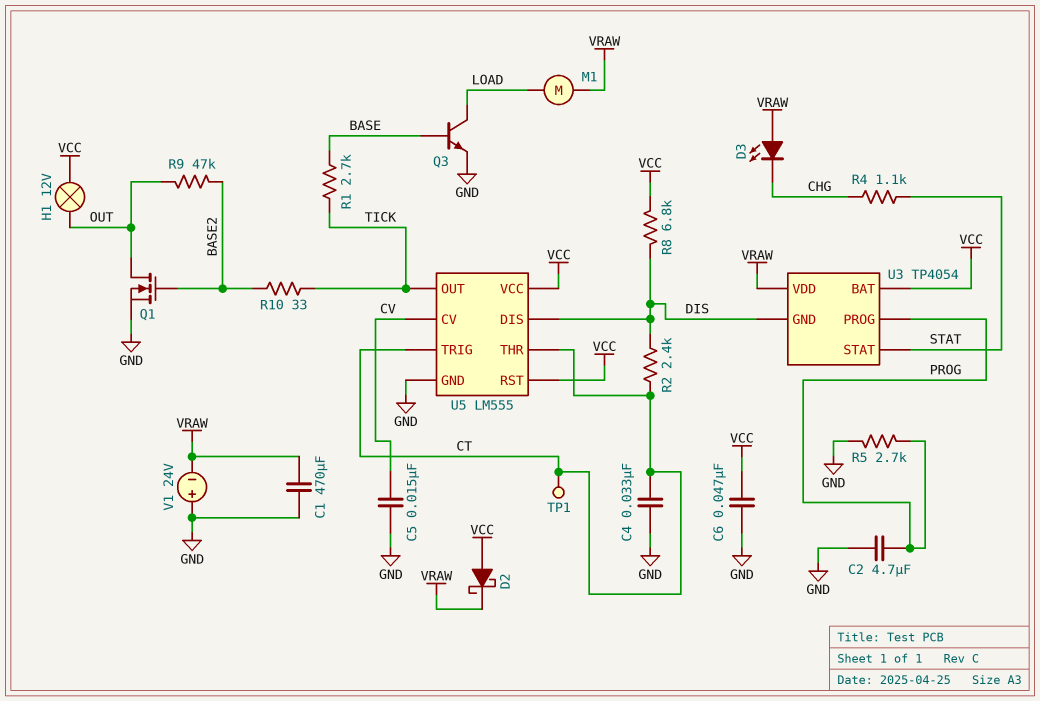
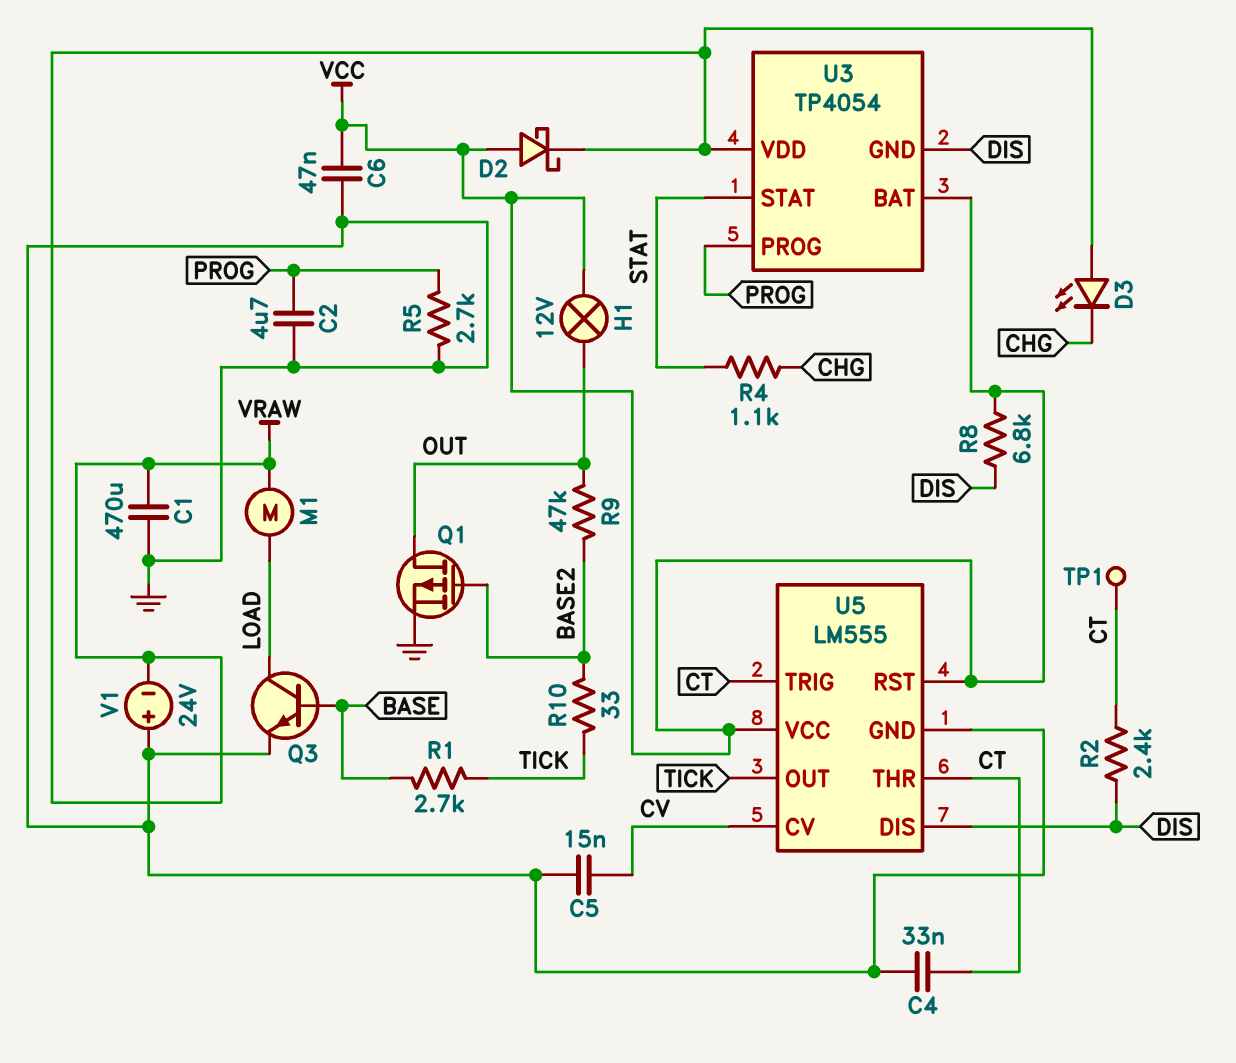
Q1: NMOS (G BASE2, D OUT, S GND) -> PMOS (G BASE2, D OUT, S GND)

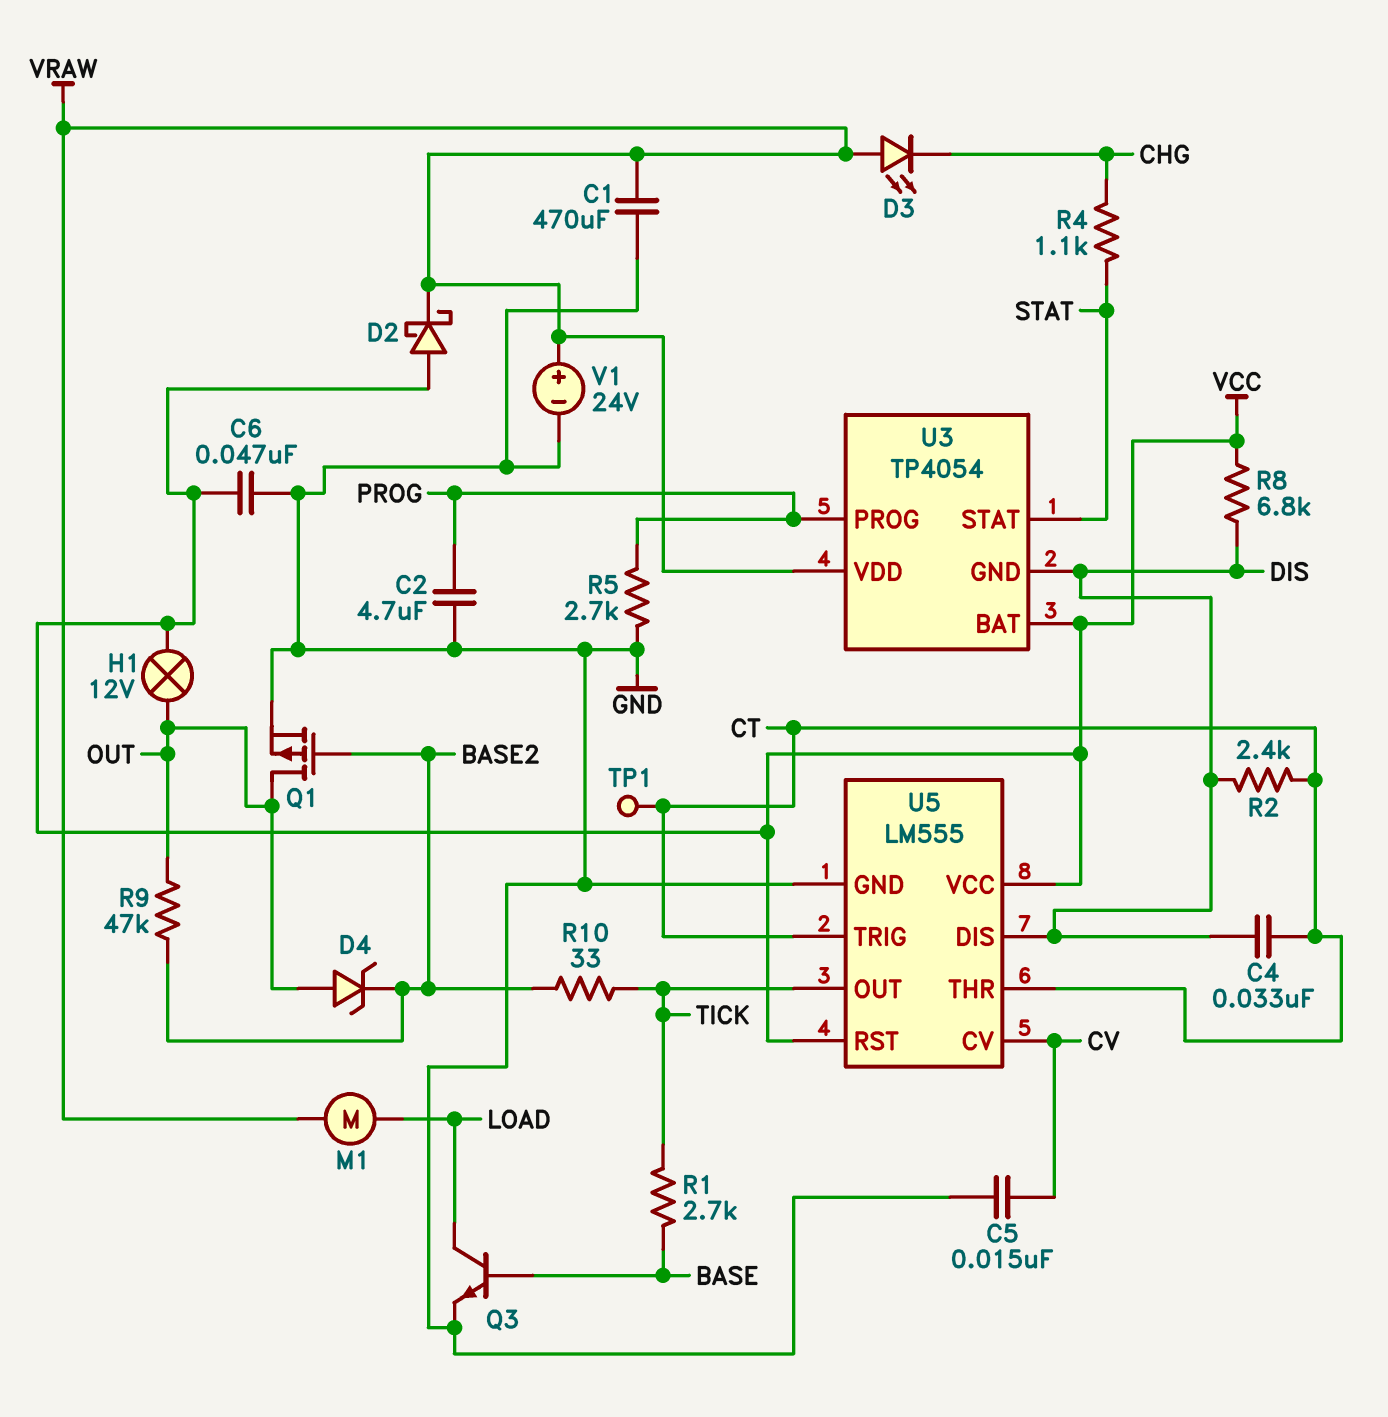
C4: 33nF (CT, GND) -> 33nF (CT, DIS)
D4: none -> zener (A OUT, K BASE2)
V1: 24V (plus GND, minus VRAW) -> 24V (plus VRAW, minus GND)

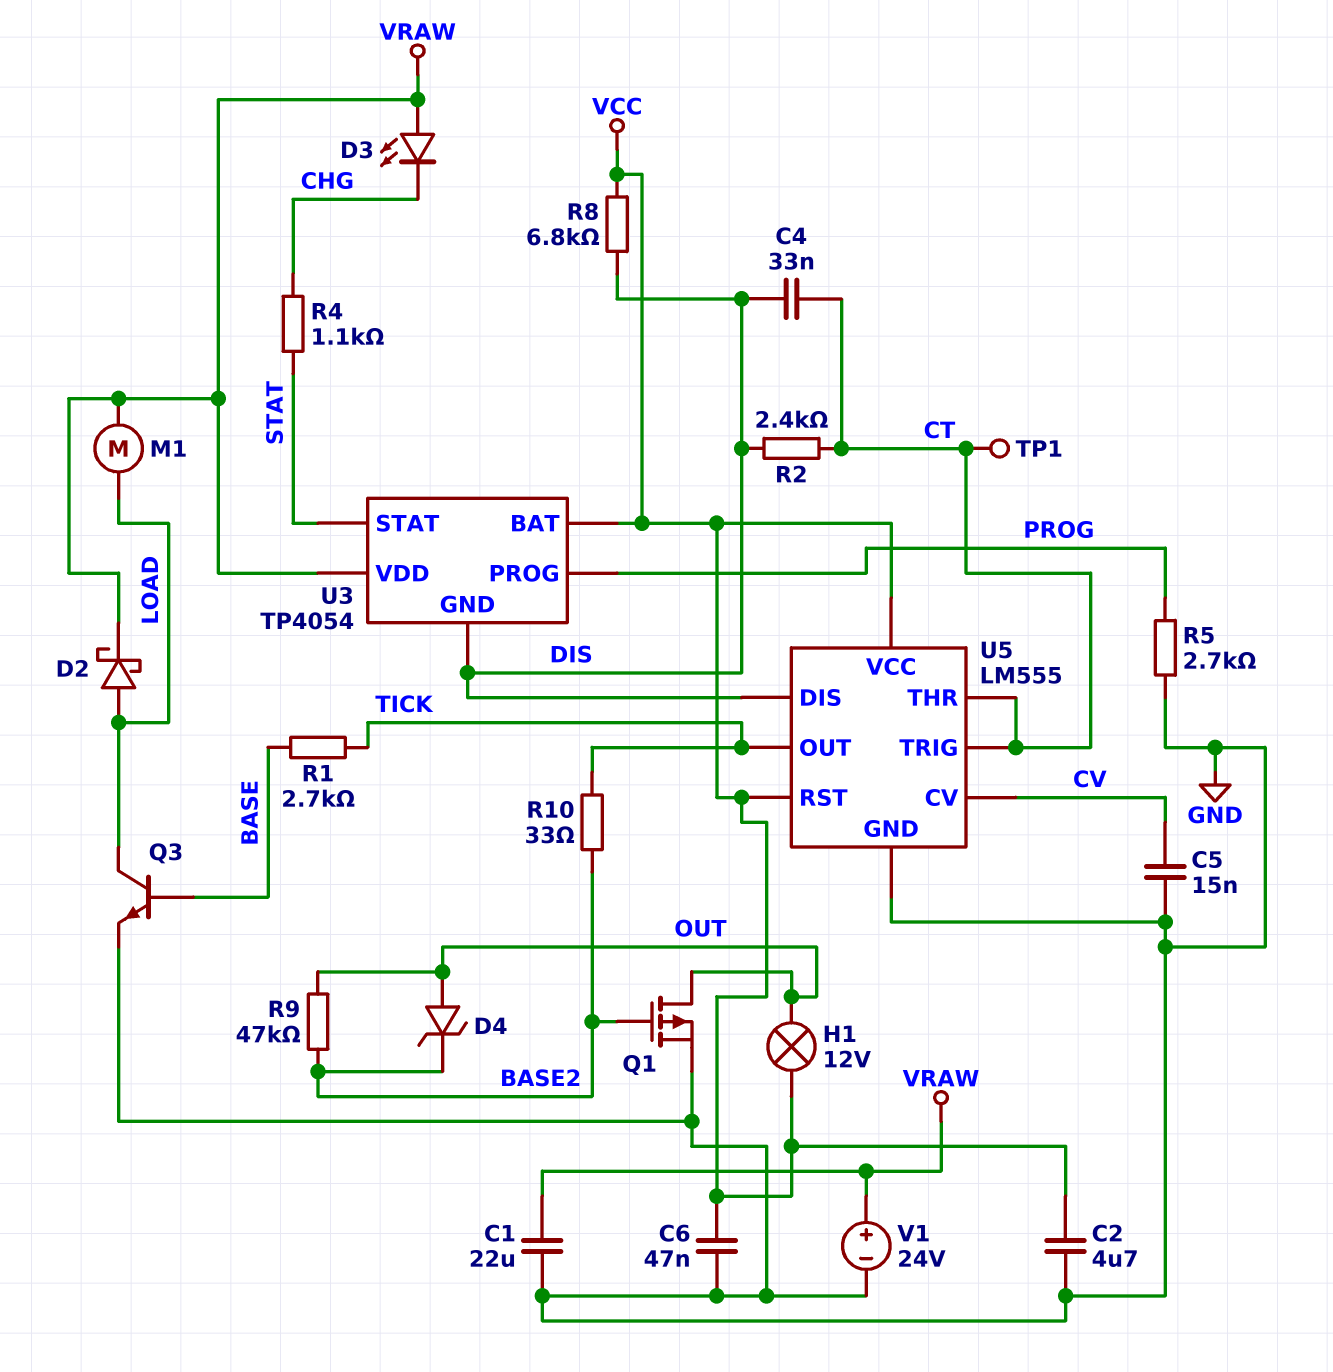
C1: 470uF (GND, VRAW) -> 22uF (GND, VRAW)
C2: 4.7uF (GND, PROG) -> 4.7uF (GND, VCC)
D2: schottky (A VCC, K VRAW) -> schottky (A LOAD, K VRAW)

